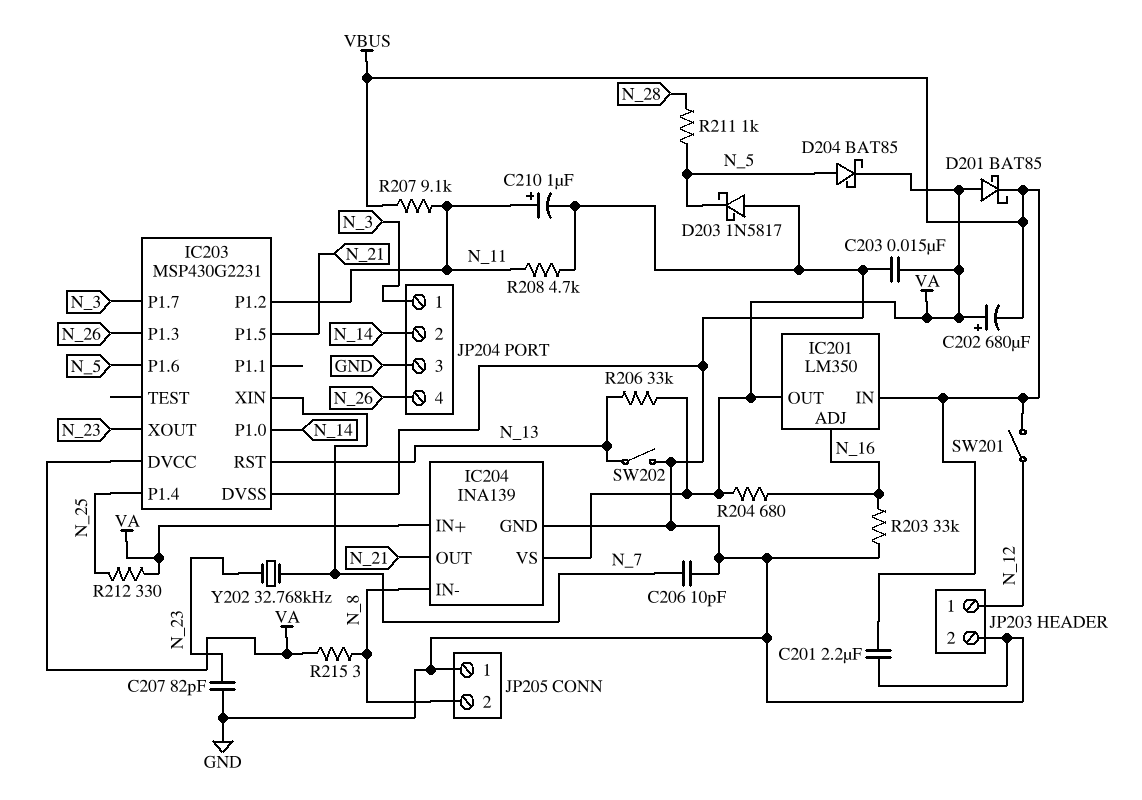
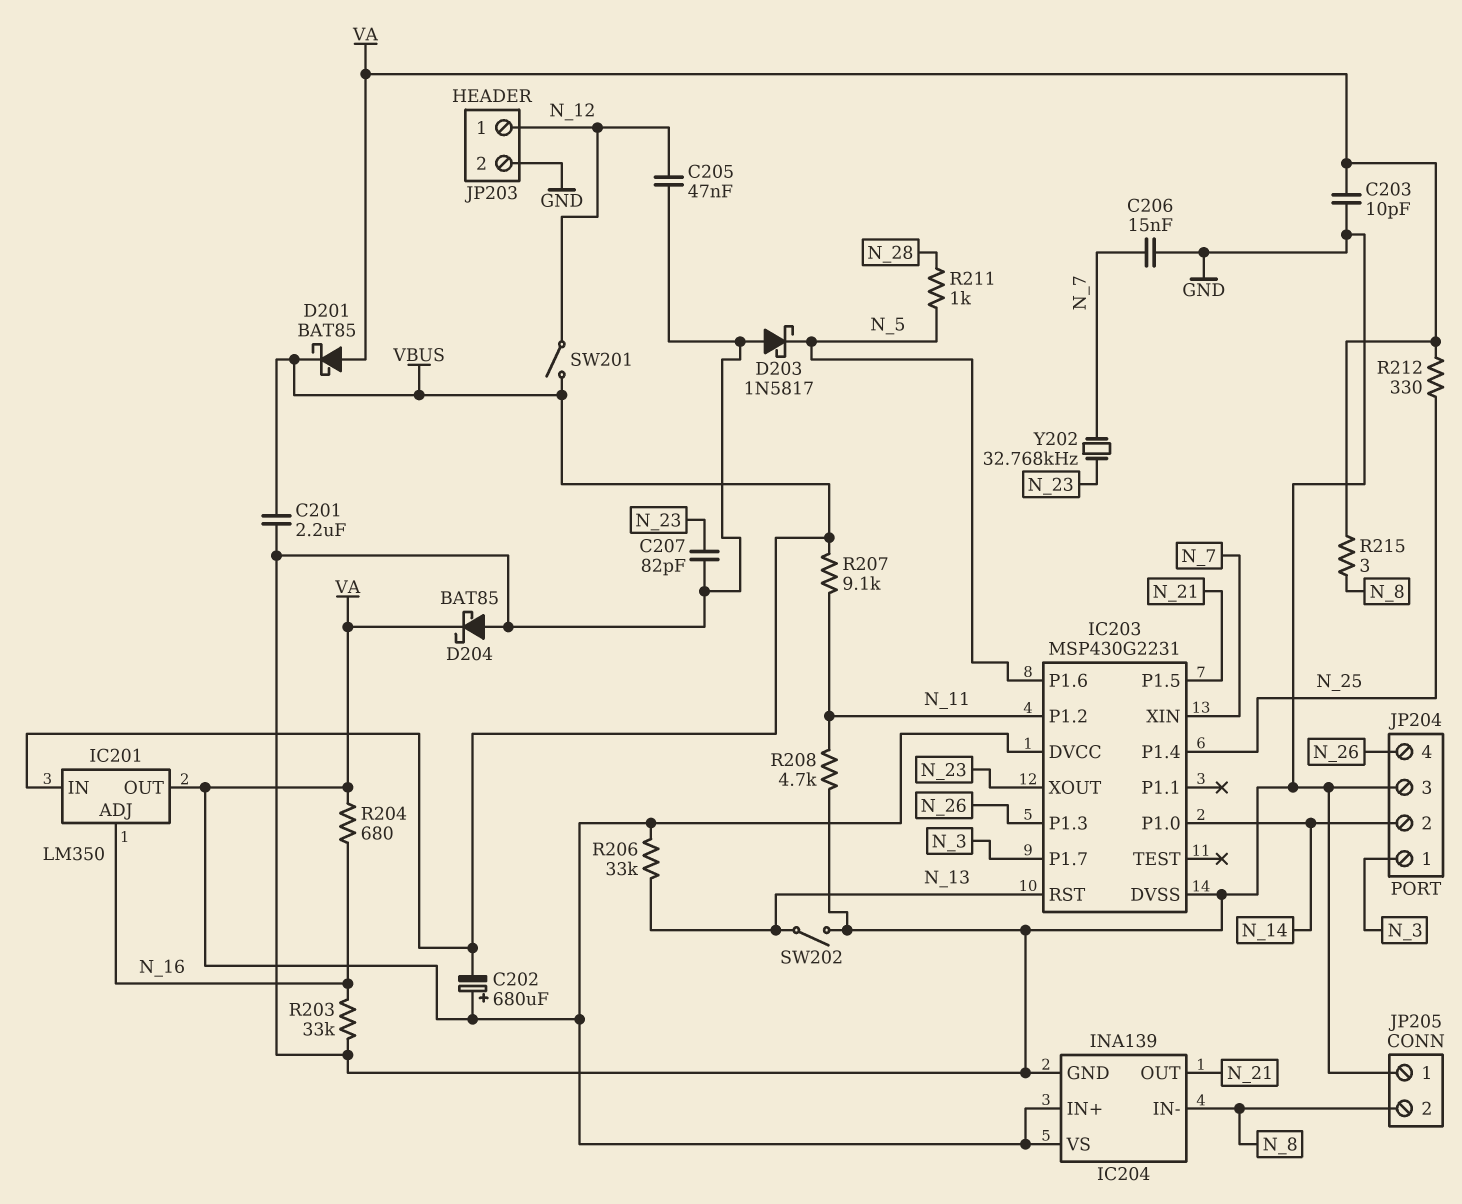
C203: 15nF (GND, VA) -> 10pF (GND, VA)
C205: none -> 47nF (GND, N_12)
C206: 10pF (GND, N_7) -> 15nF (GND, N_7)
C210: 1uF (plus N_11, minus GND) -> none
D204: schottky BAT85 (A N_5, K VA) -> schottky BAT85 (A GND, K VA)

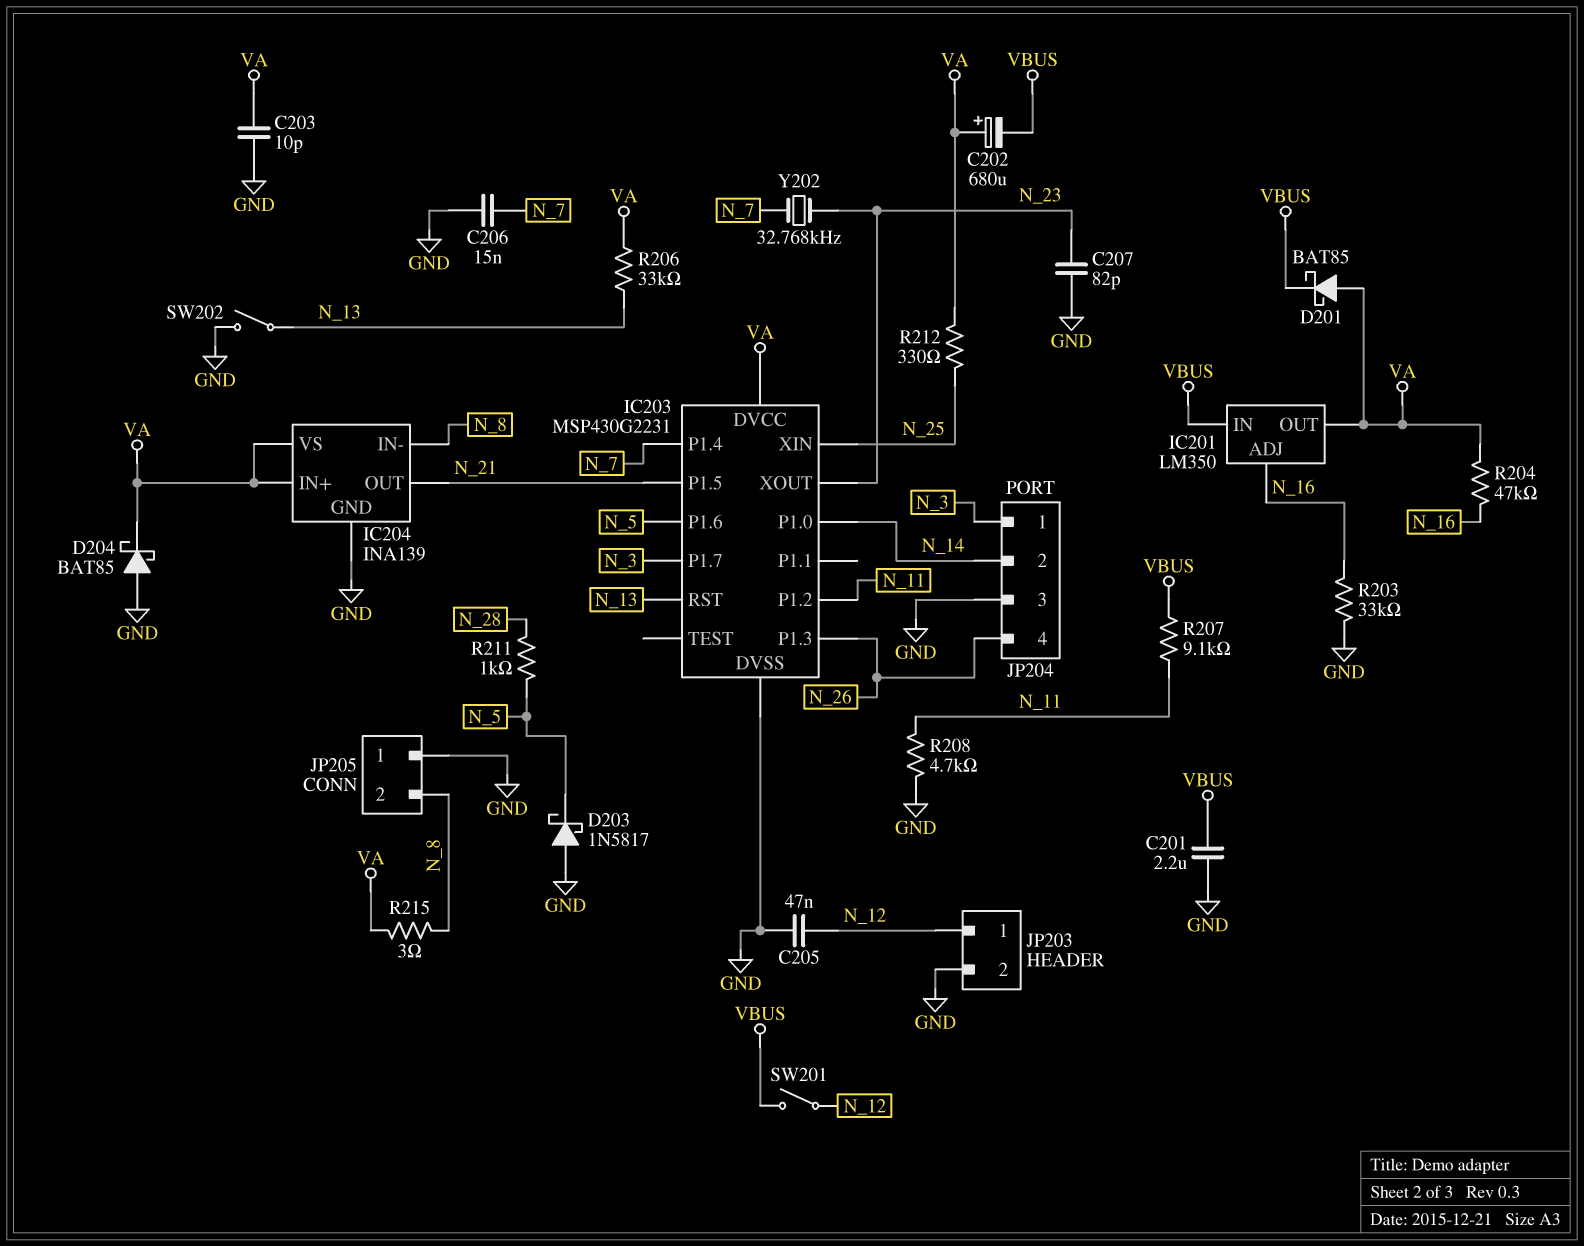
IC203 pin P1.4: N_25 -> N_7
IC203 pin XIN: N_7 -> N_25
R204: 680 (N_16, VA) -> 47k (N_16, VA)

